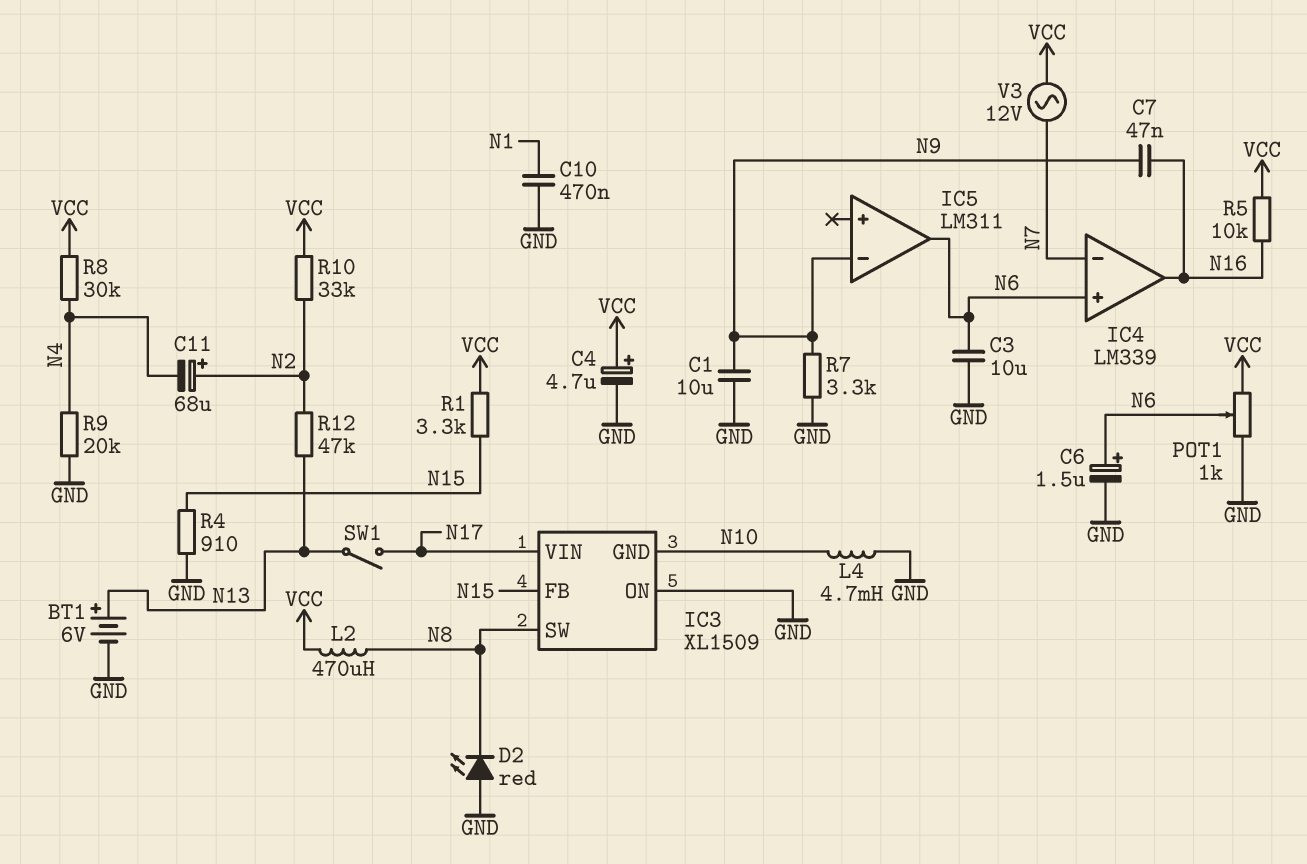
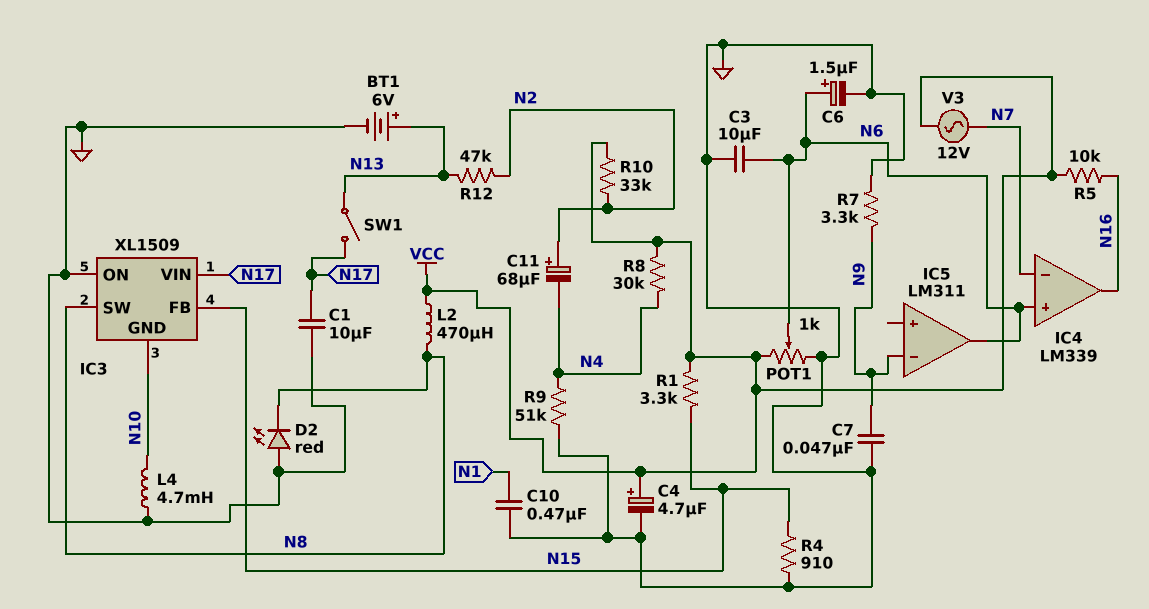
C1: 10uF (GND, N9) -> 10uF (GND, N17)
C7: 47nF (N9, N16) -> 47nF (GND, N9)
R9: 20k (GND, N4) -> 51k (GND, N4)

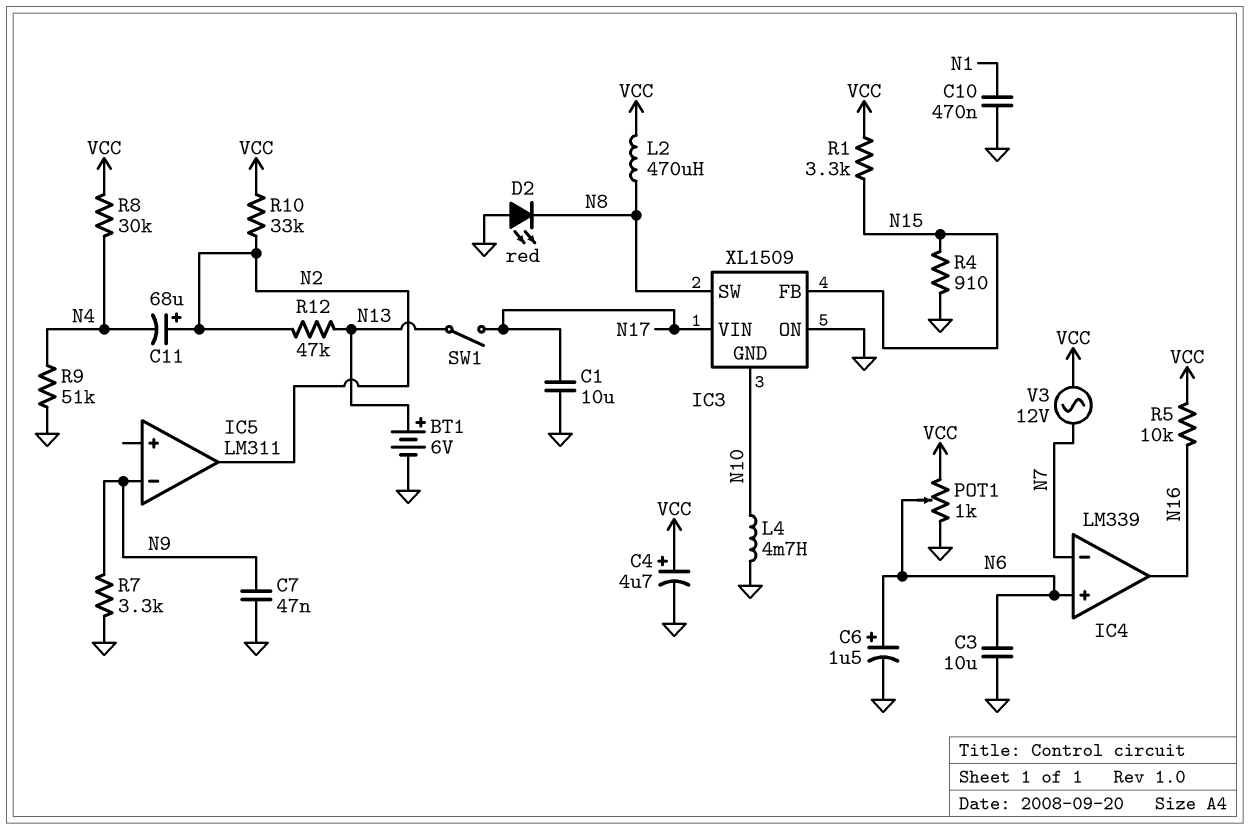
IC5 pin out: N6 -> N2

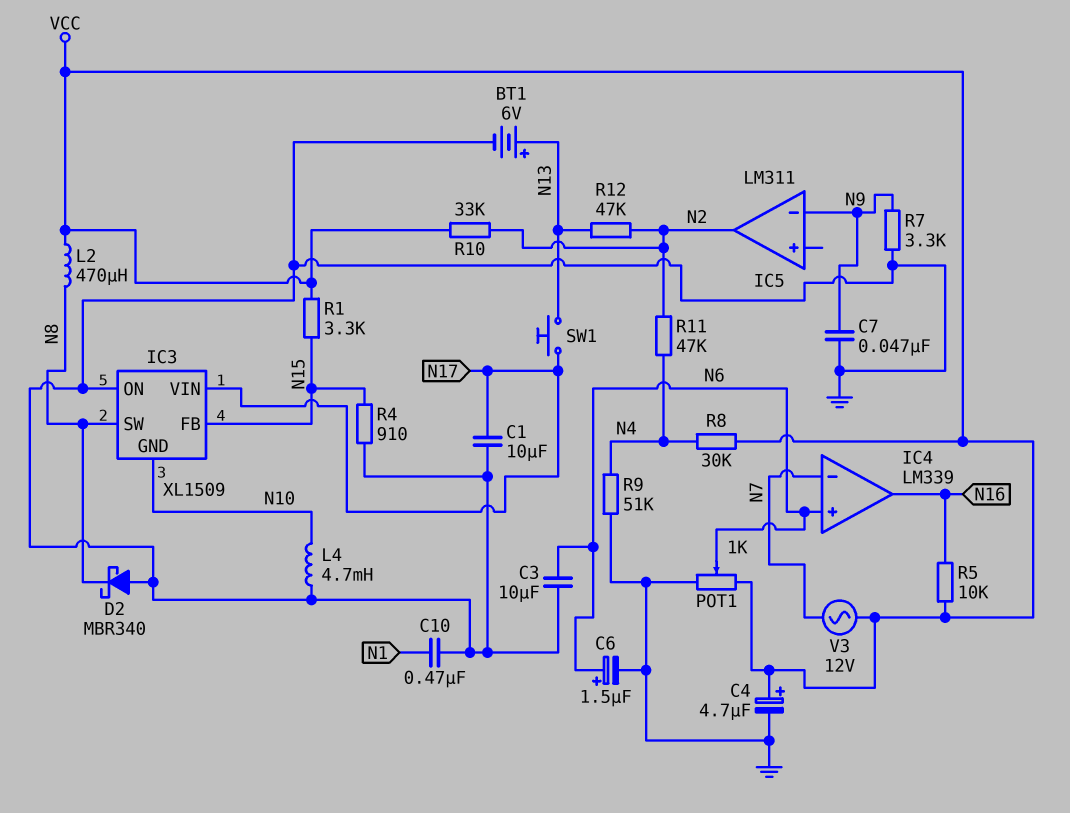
C11: 68uF (plus N2, minus N4) -> none
D2: LED red (A GND, K N8) -> schottky MBR340 (A GND, K N8)
R11: none -> 47k (N2, N4)
SW1: switch (N13, N17) -> button (N13, N17)

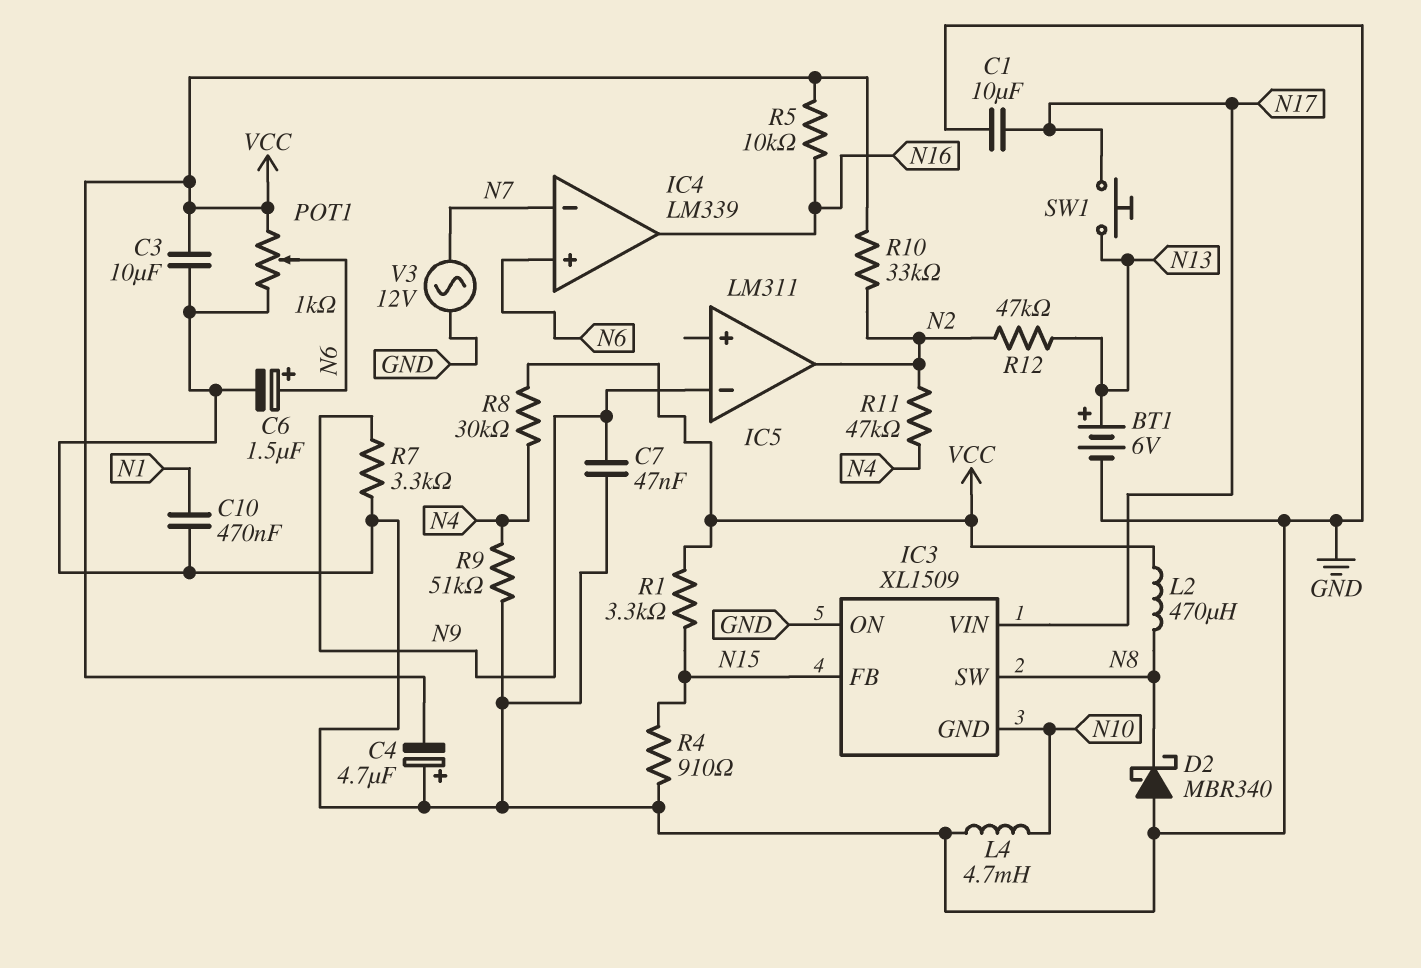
C3: 10uF (GND, N6) -> 10uF (GND, VCC)
C4: 4.7uF (plus VCC, minus GND) -> 4.7uF (plus GND, minus VCC)
V3: AC 12V (N7, VCC) -> AC 12V (GND, N7)

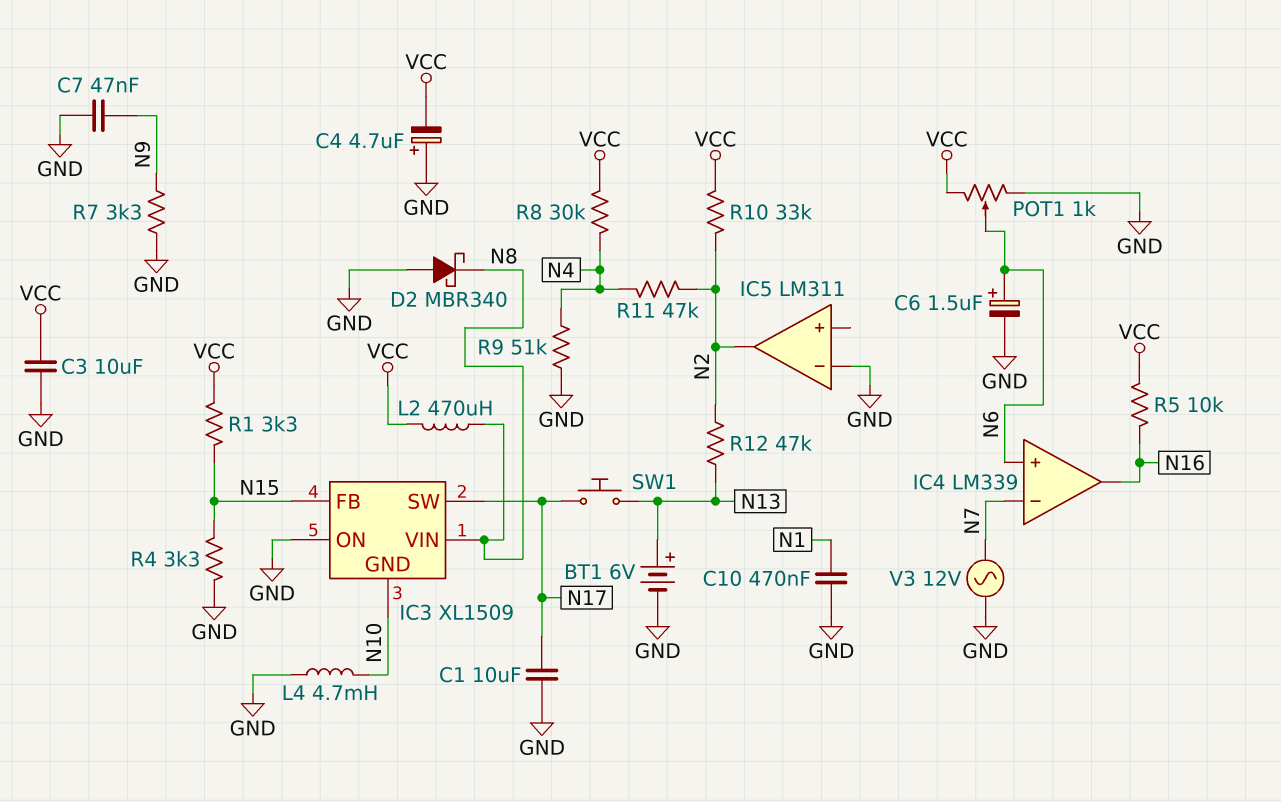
IC3 pin SW: N8 -> N17
IC3 pin VIN: N17 -> N8
IC5 pin in-: N9 -> GND
R4: 910 (GND, N15) -> 3.3k (GND, N15)

